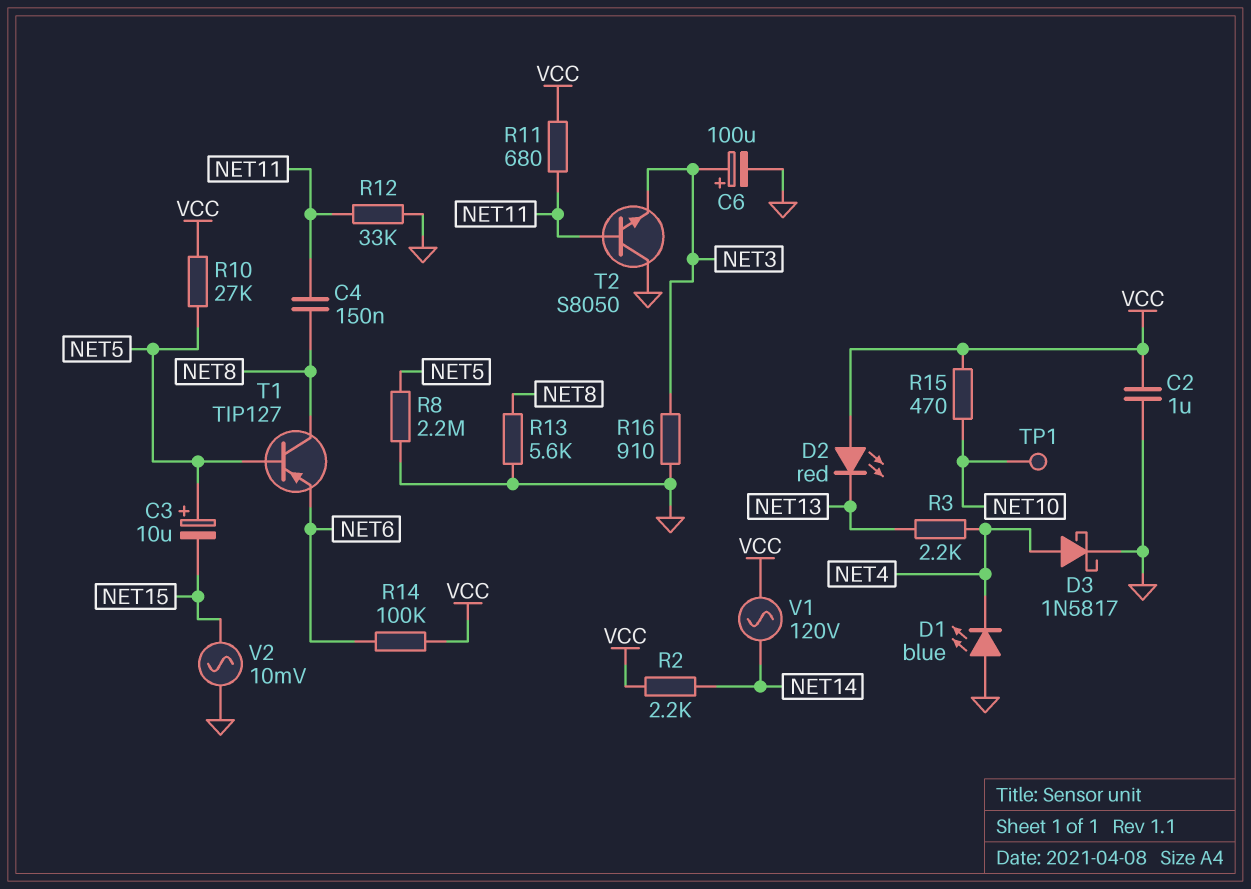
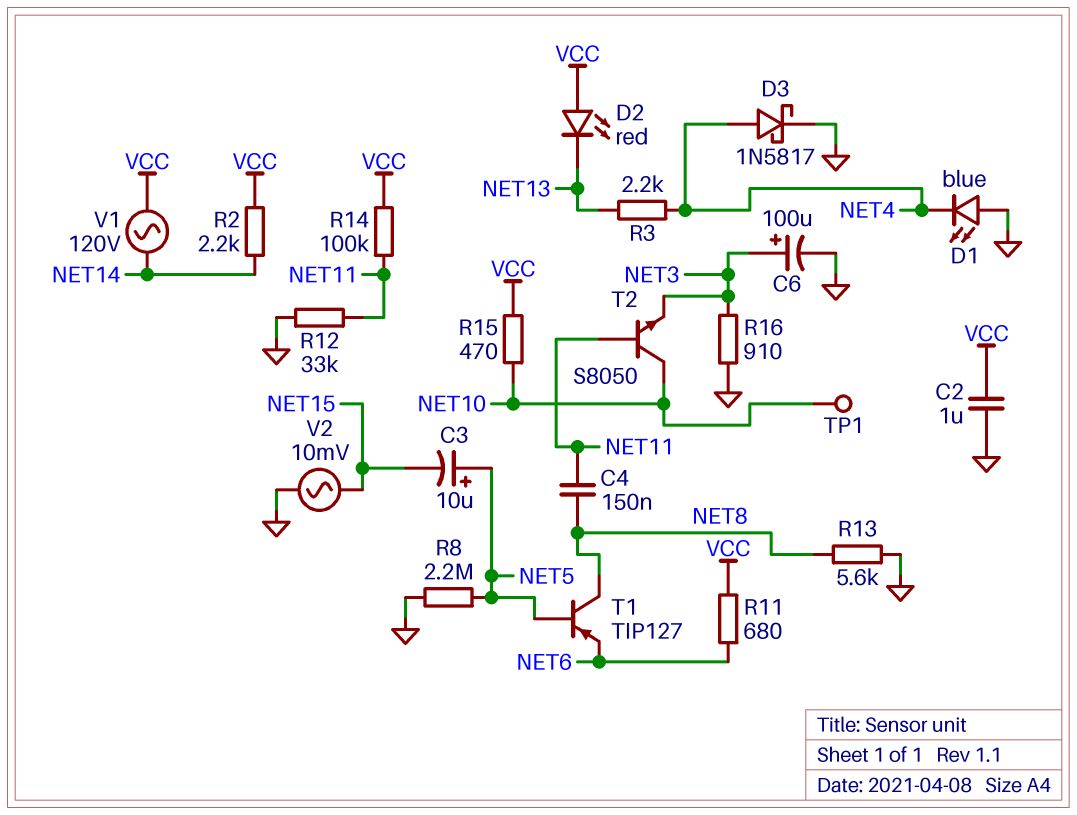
R10: 27k (NET5, VCC) -> none
R11: 680 (NET11, VCC) -> 680 (NET6, VCC)
R14: 100k (NET6, VCC) -> 100k (NET11, VCC)
T2: NPN S8050 (B NET11, C GND, E NET3) -> NPN S8050 (B NET11, C NET10, E NET3)

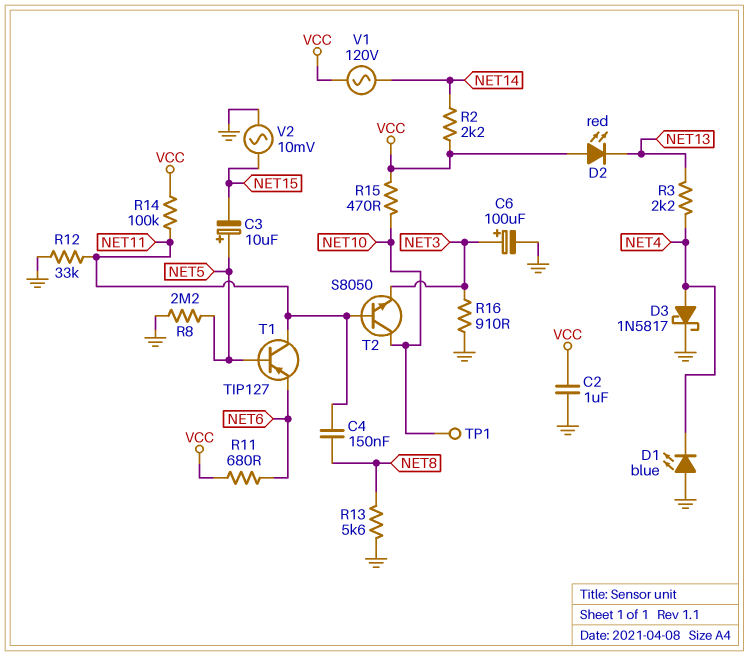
T1: PNP TIP127 (B NET5, C NET8, E NET6) -> PNP TIP127 (B NET5, C NET11, E NET6)

